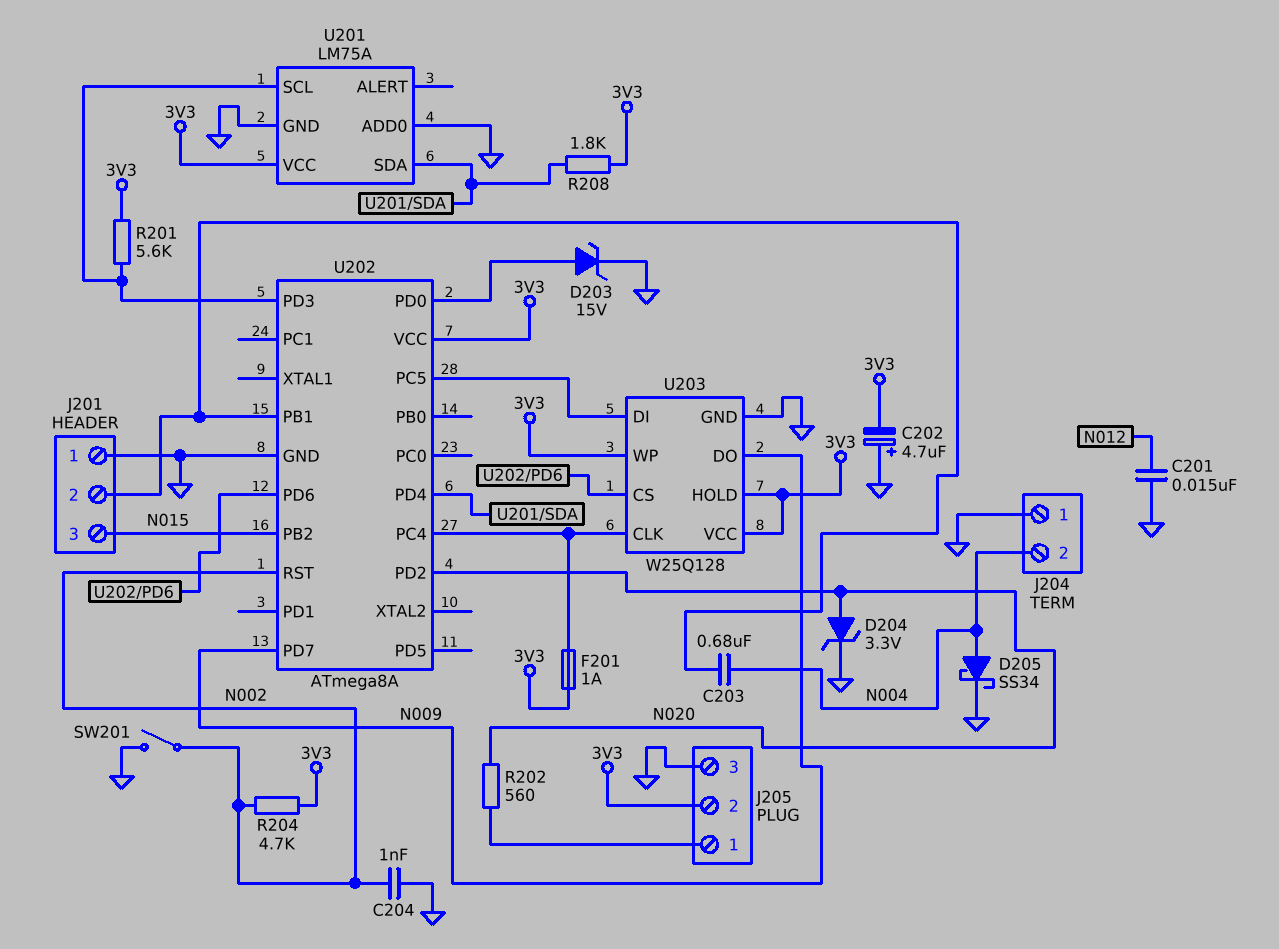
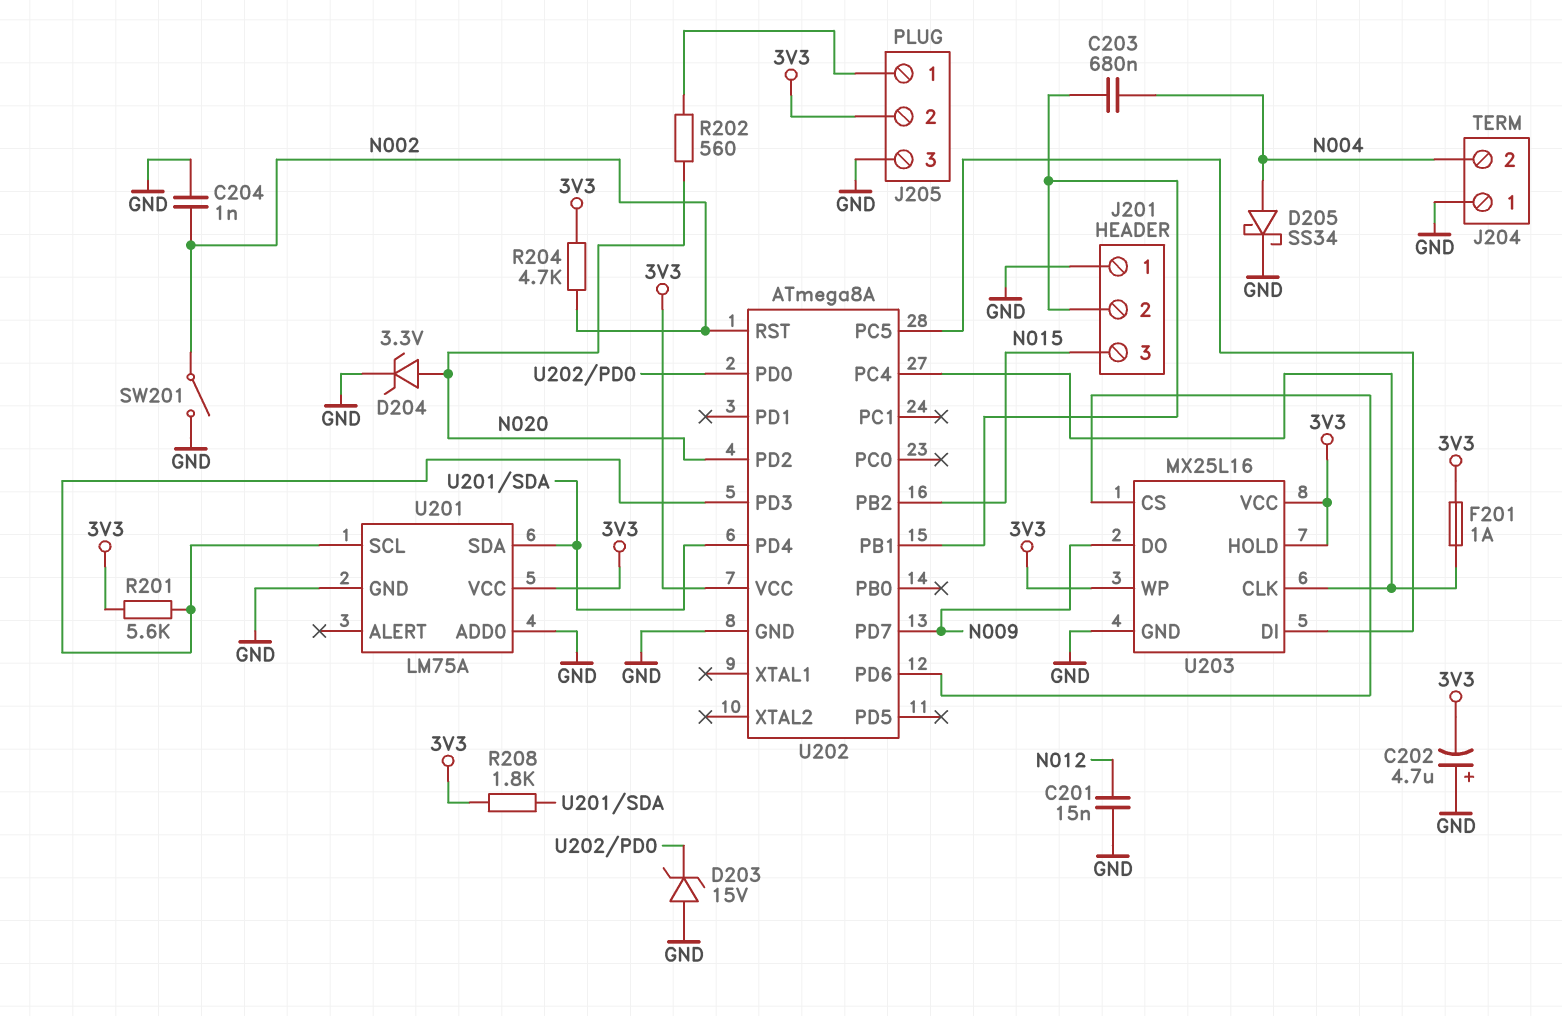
D203: zener 15V (A U202/PD0, K GND) -> zener 15V (A GND, K U202/PD0)
U203: W25Q128 -> MX25L16

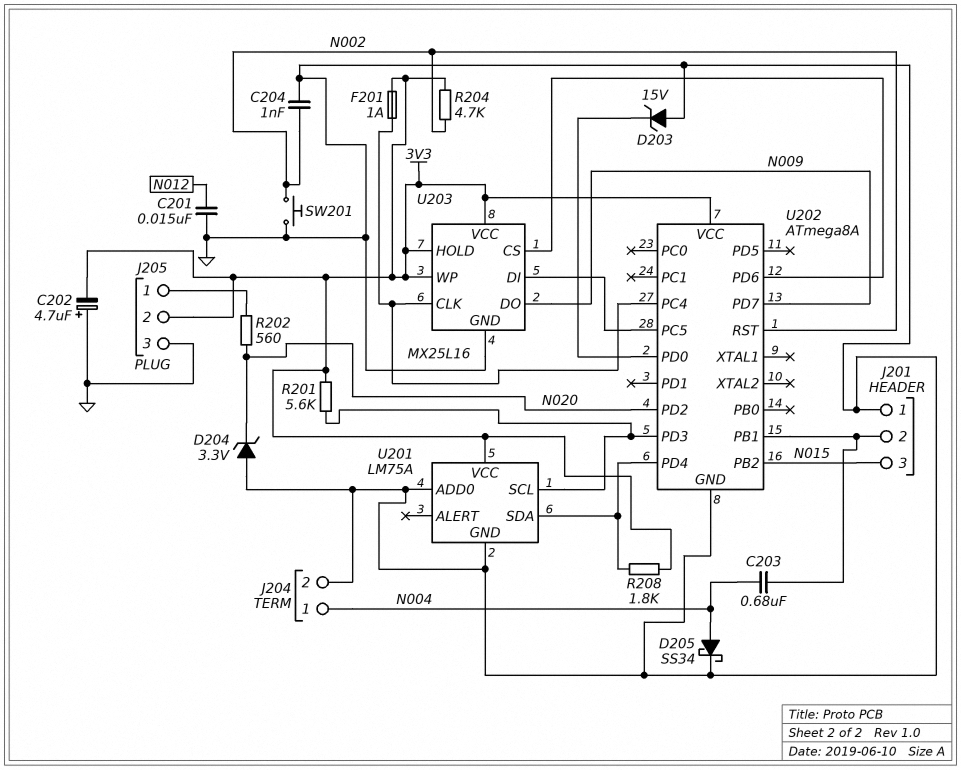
D204: zener 3.3V (A N020, K GND) -> zener 3.3V (A GND, K N020)
J204 pin 1: GND -> N004
J204 pin 2: N004 -> GND
SW201: switch (GND, N002) -> button (GND, N002)

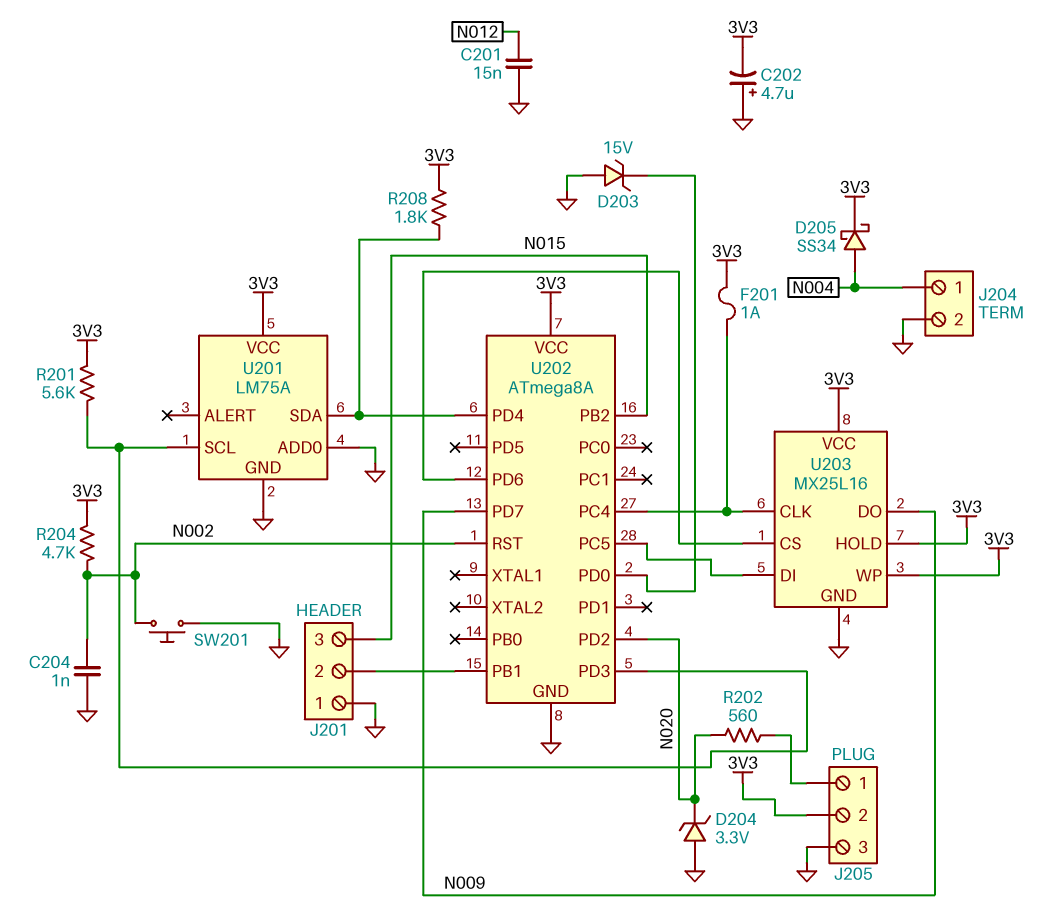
C203: 680nF (J201/2, N004) -> none
D205: schottky SS34 (A N004, K GND) -> schottky SS34 (A N004, K 3V3)

